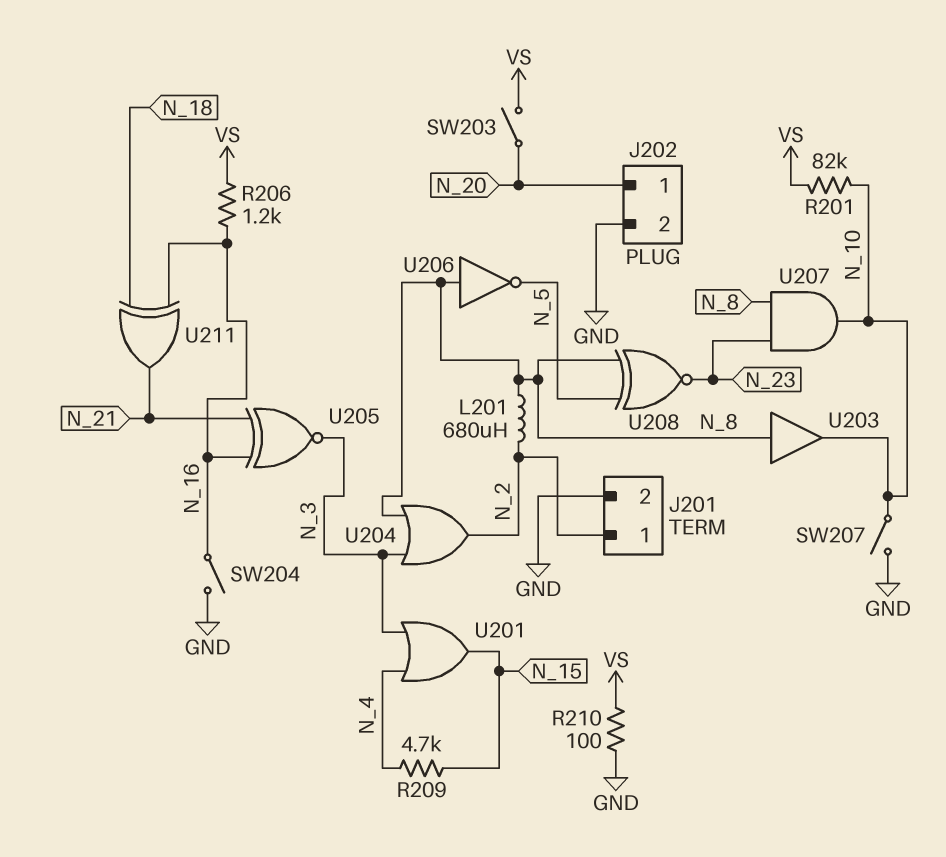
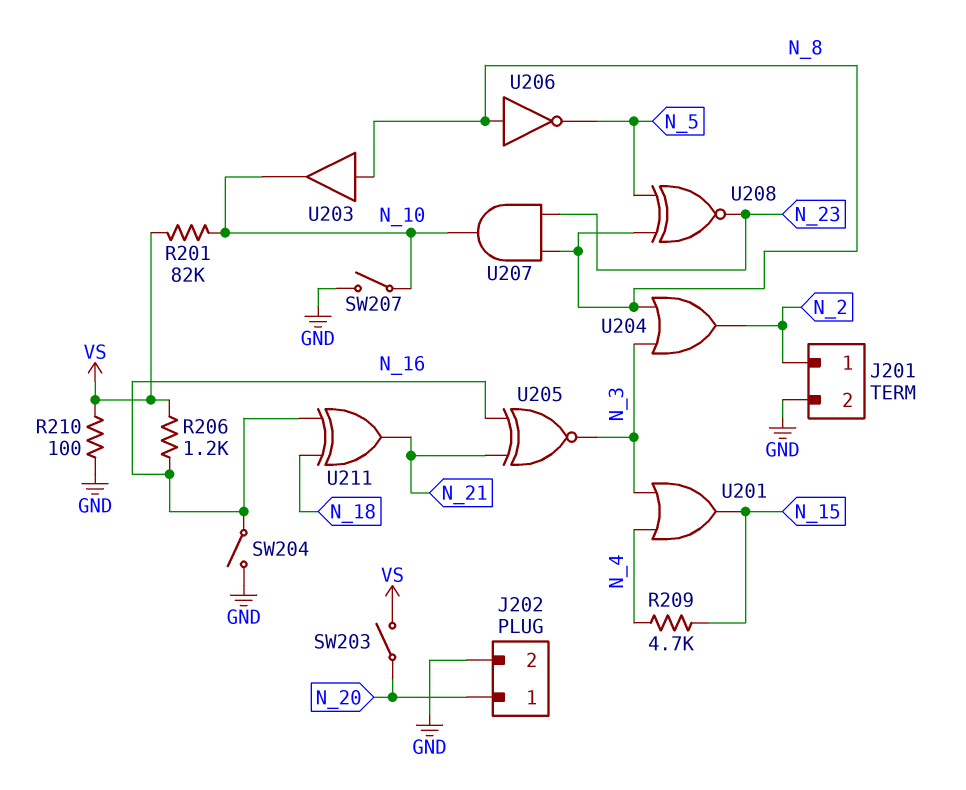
L201: 680uH (N_2, N_8) -> none

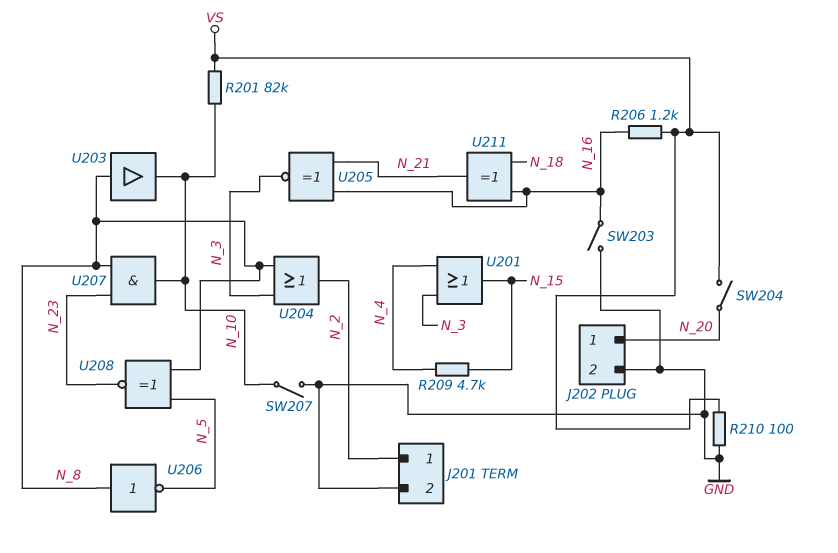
SW203: switch (N_20, VS) -> switch (GND, N_16)
SW204: switch (GND, N_16) -> switch (N_20, VS)

